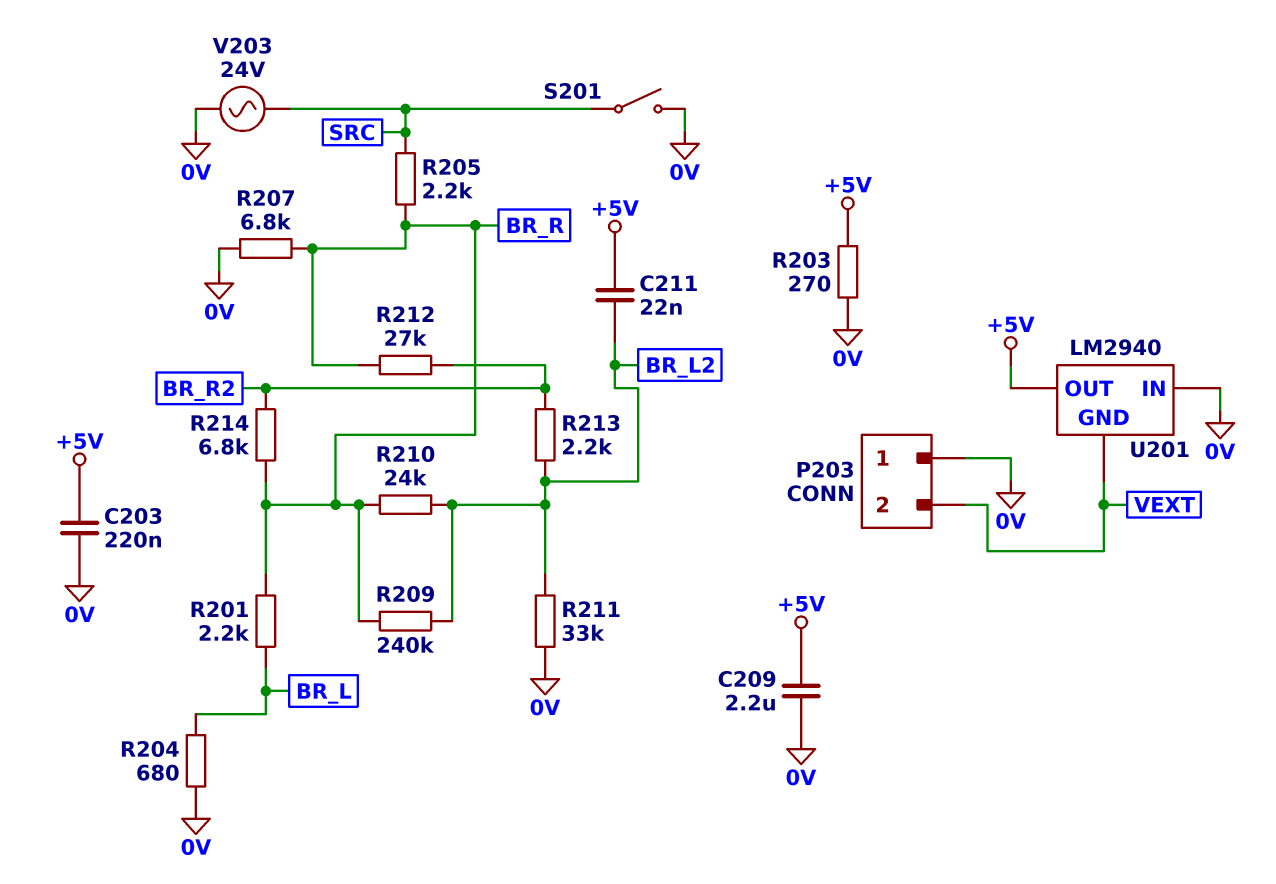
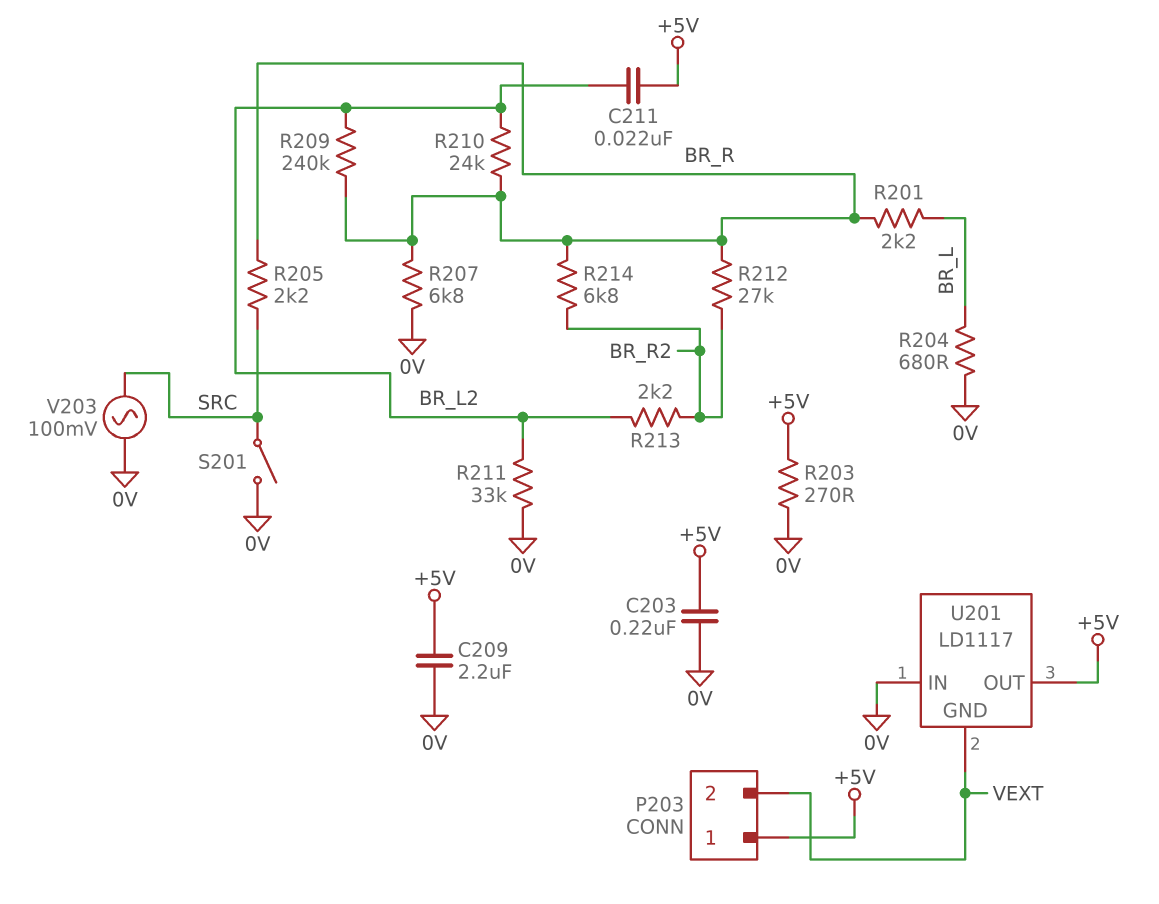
P203 pin 1: 0V -> +5V
U201: LM2940 -> LD1117
V203: AC 24V (0V, SRC) -> AC 100mV (0V, SRC)

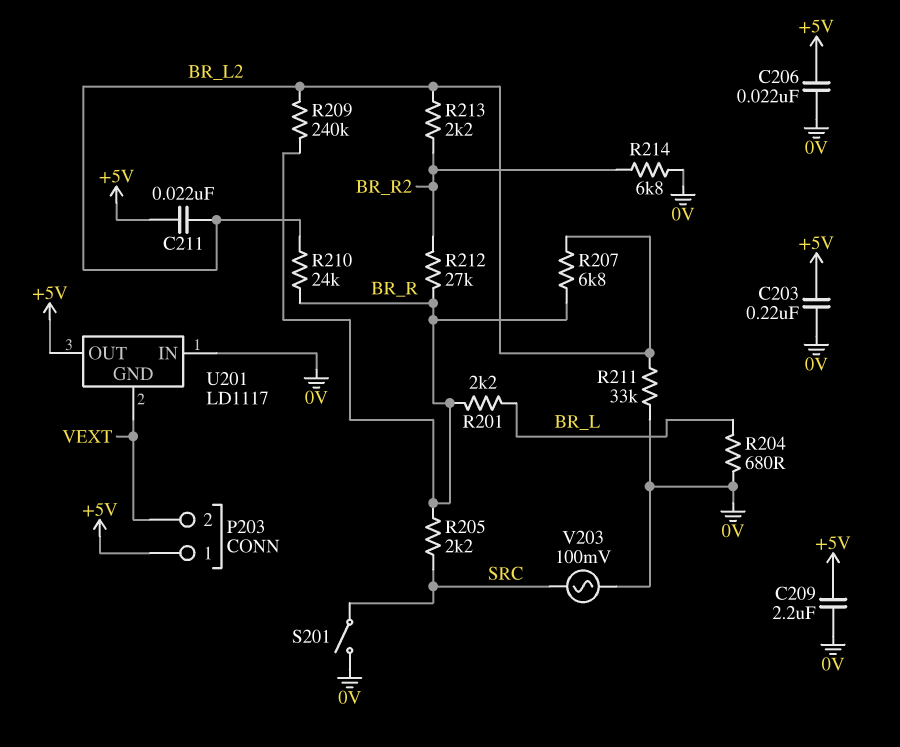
C206: none -> 22nF (+5V, 0V)
R203: 270 (+5V, 0V) -> none
R207: 6.8k (0V, BR_R) -> 6.8k (BR_L2, BR_R)
R214: 6.8k (BR_R, BR_R2) -> 6.8k (0V, BR_R2)

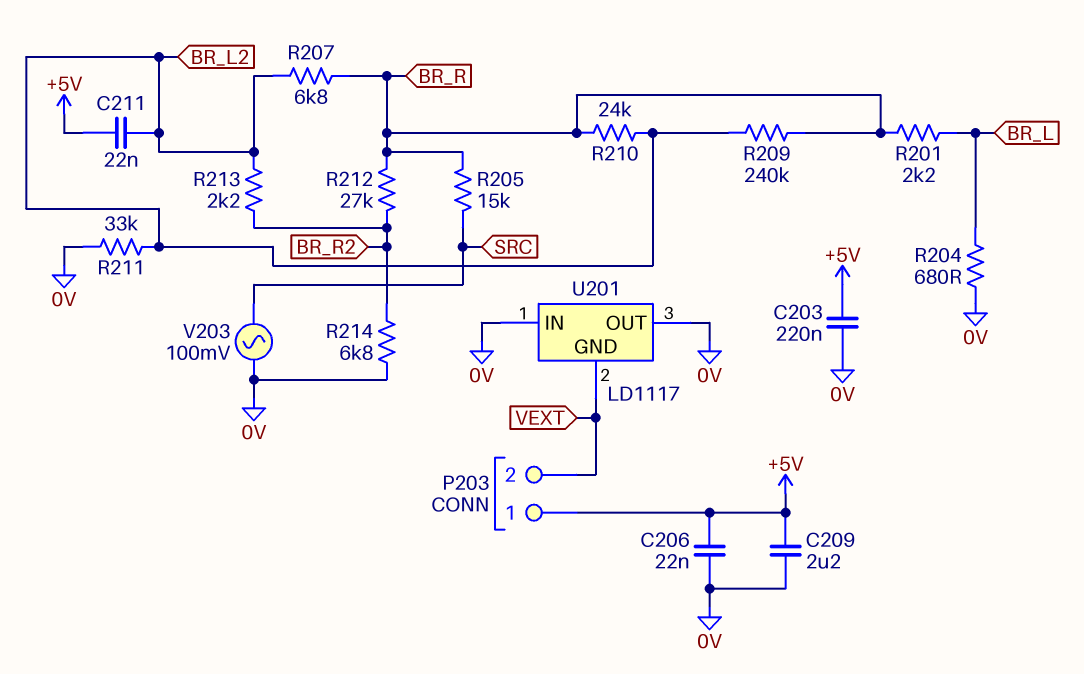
R205: 2.2k (BR_R, SRC) -> 15k (BR_R, SRC)
S201: switch (0V, SRC) -> none
U201 pin OUT: +5V -> 0V

